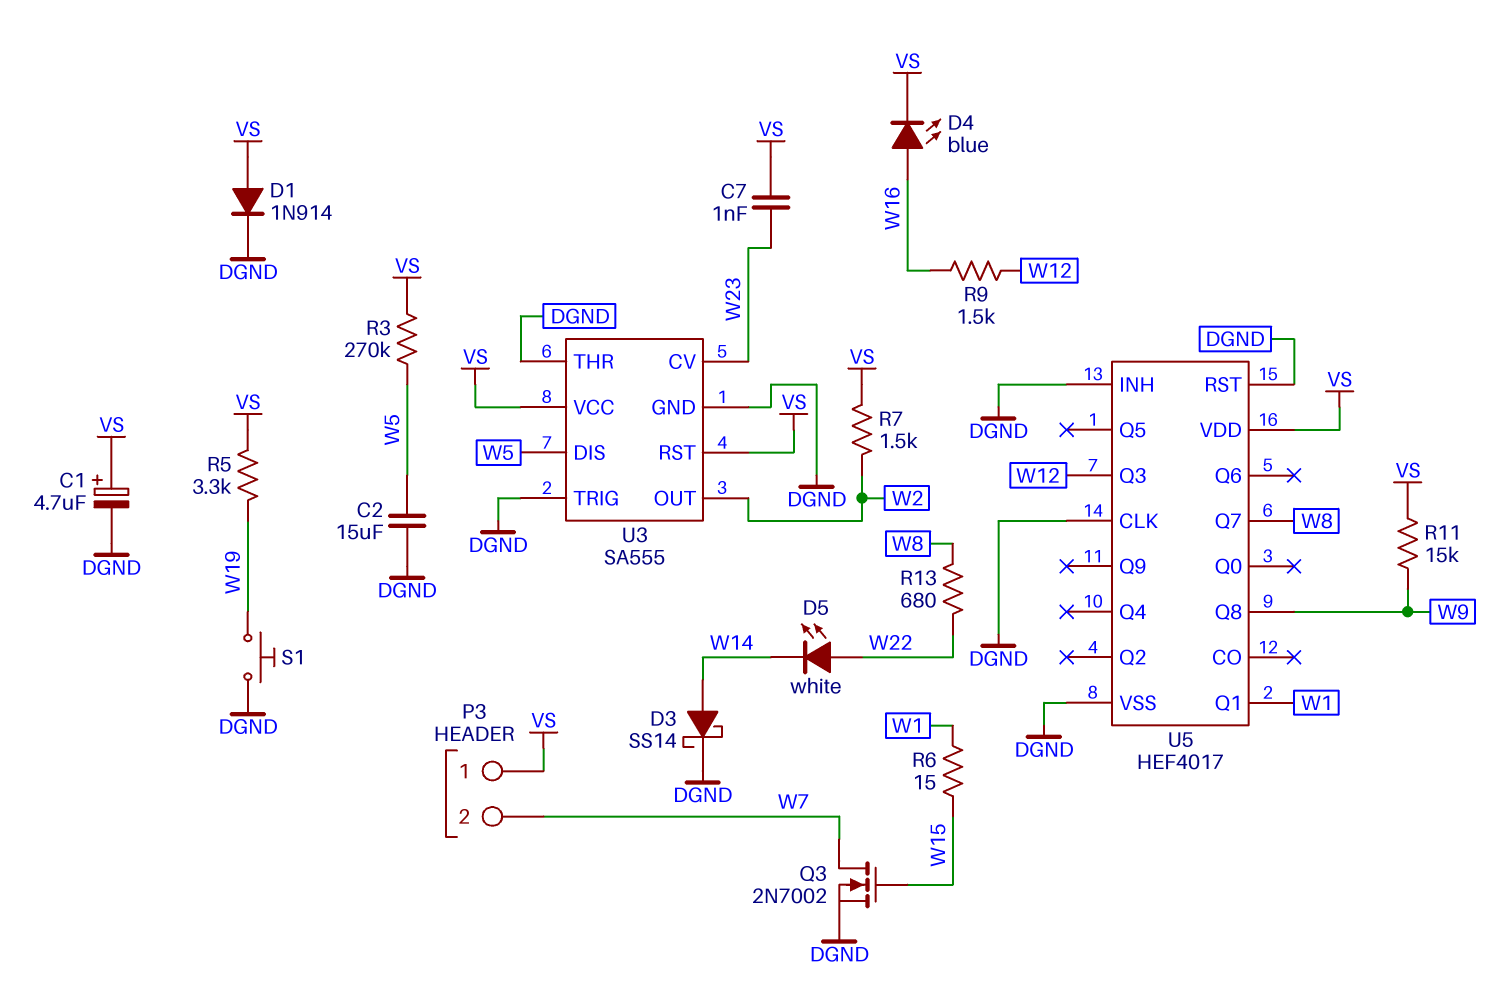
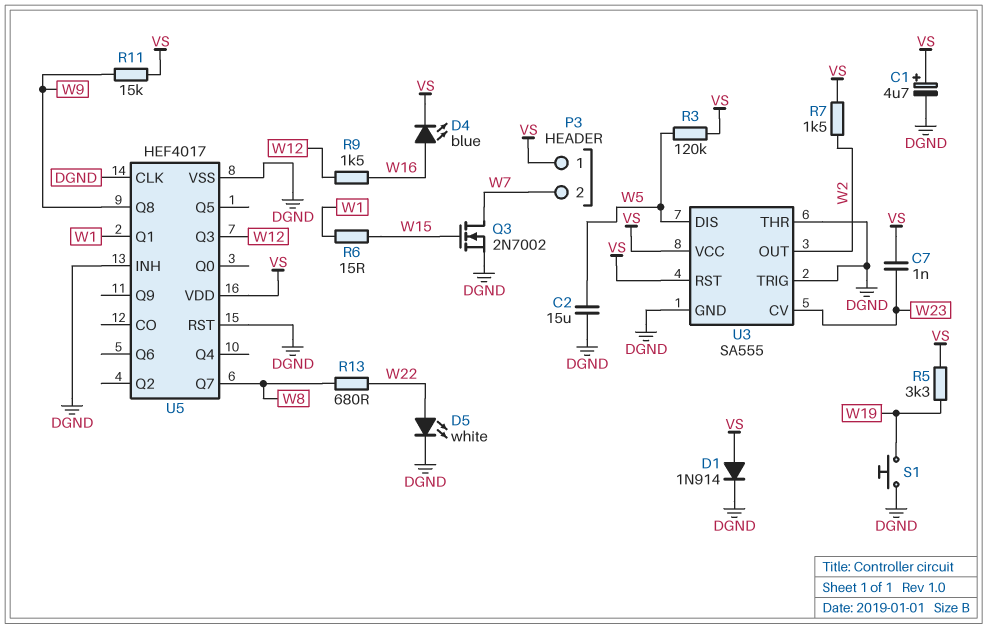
D3: schottky SS14 (A W14, K DGND) -> none
D5: LED white (A W22, K W14) -> LED white (A W22, K DGND)
R3: 270k (VS, W5) -> 120k (VS, W5)

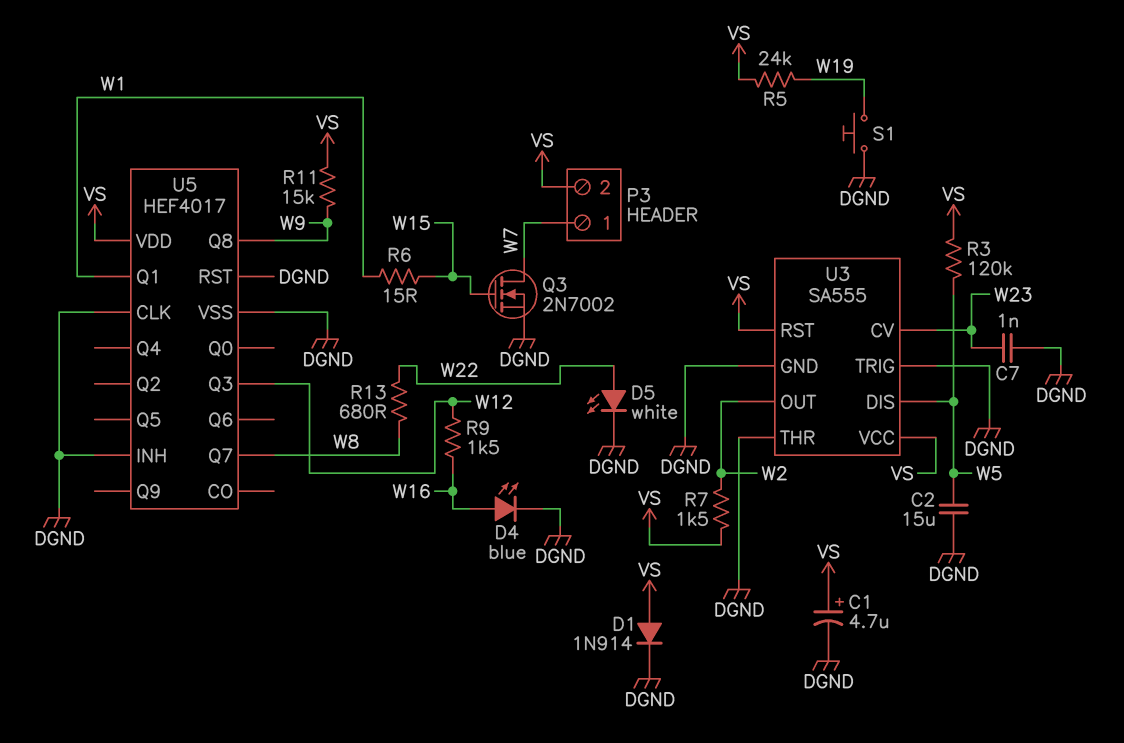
C7: 1nF (VS, W23) -> 1nF (DGND, W23)
D4: LED blue (A W16, K VS) -> LED blue (A W16, K DGND)
P3 pin 1: VS -> W7
P3 pin 2: W7 -> VS
R5: 3.3k (VS, W19) -> 24k (VS, W19)

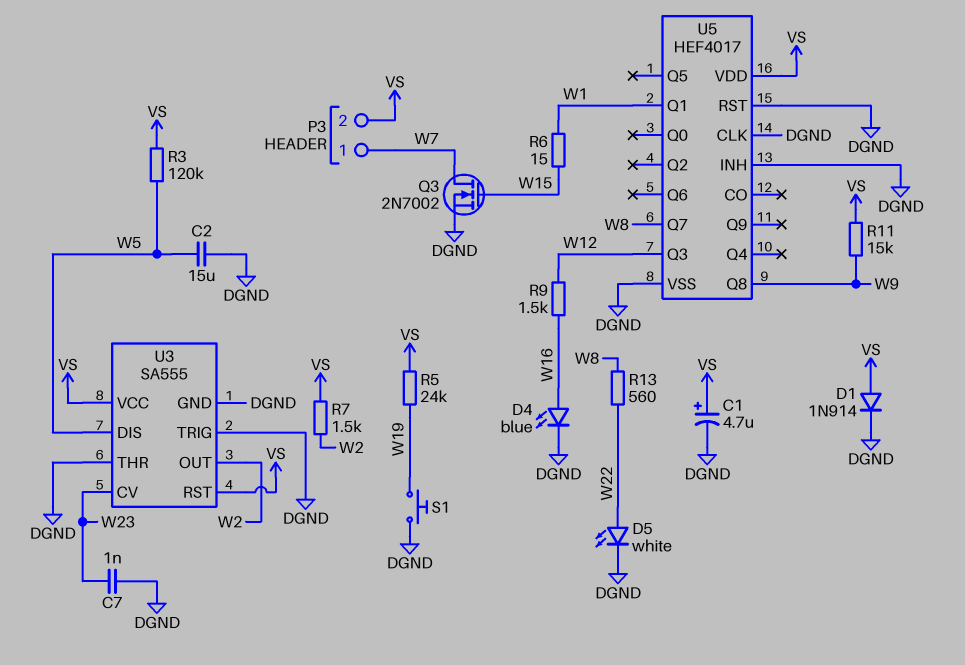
R13: 680 (W8, W22) -> 560 (W8, W22)

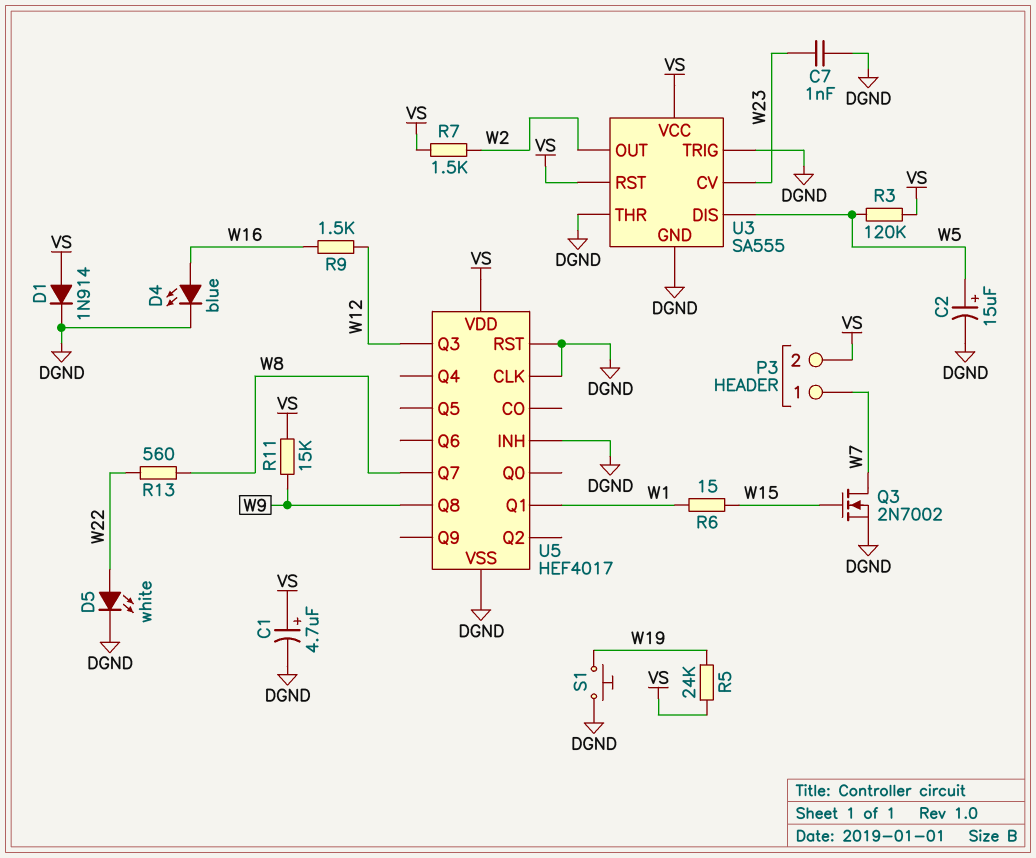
C2: 15uF (DGND, W5) -> 15uF (plus W5, minus DGND)

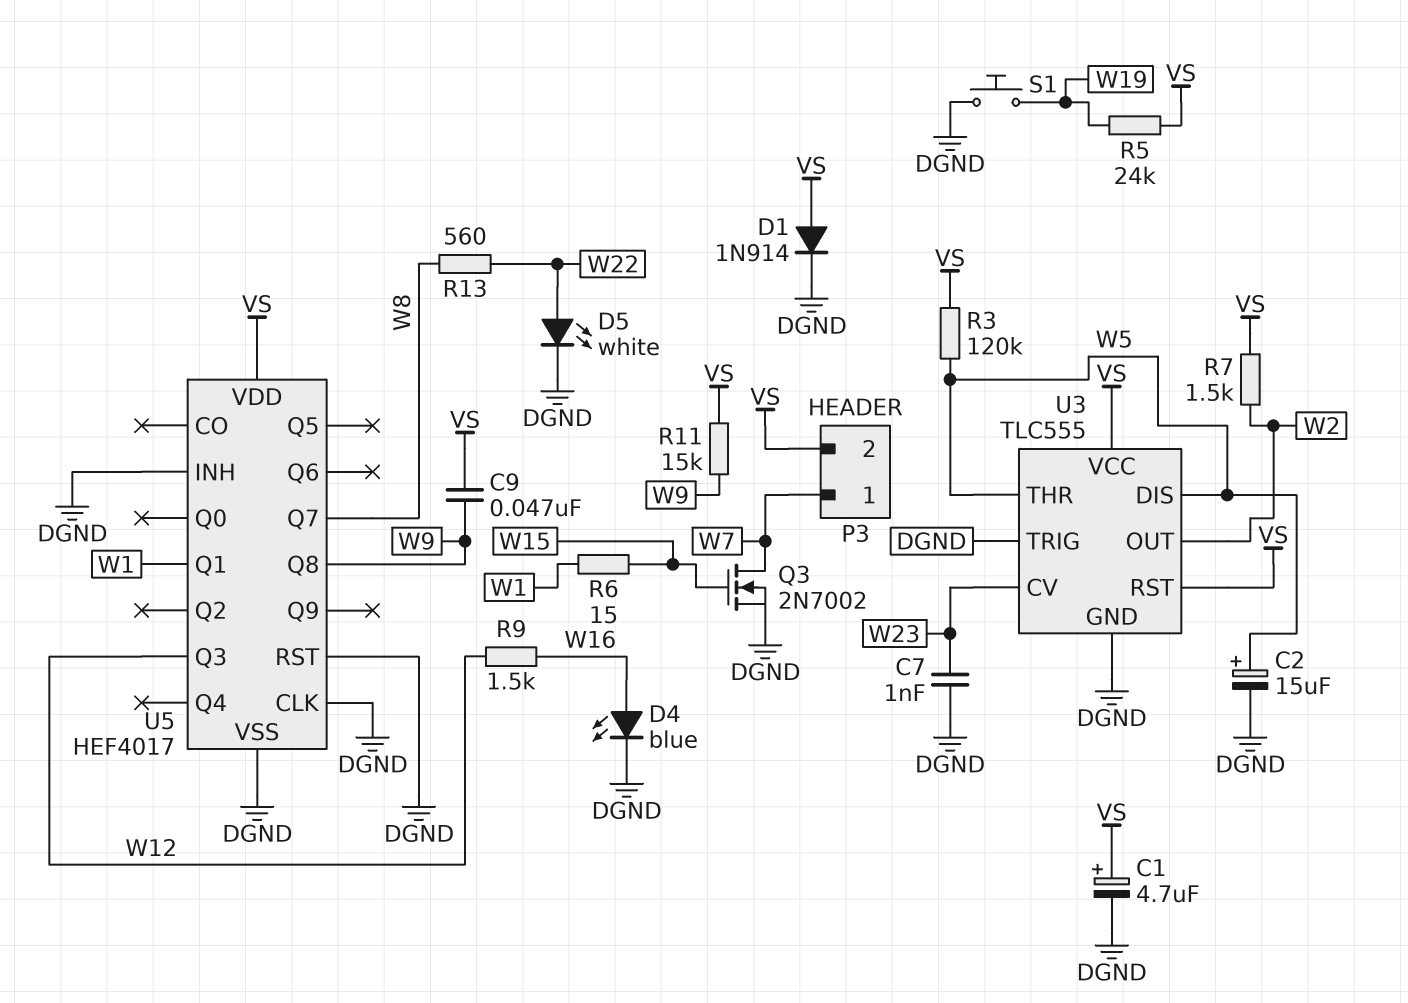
C9: none -> 47nF (VS, W9)
U3: SA555 -> TLC555
U3 pin THR: DGND -> W5

